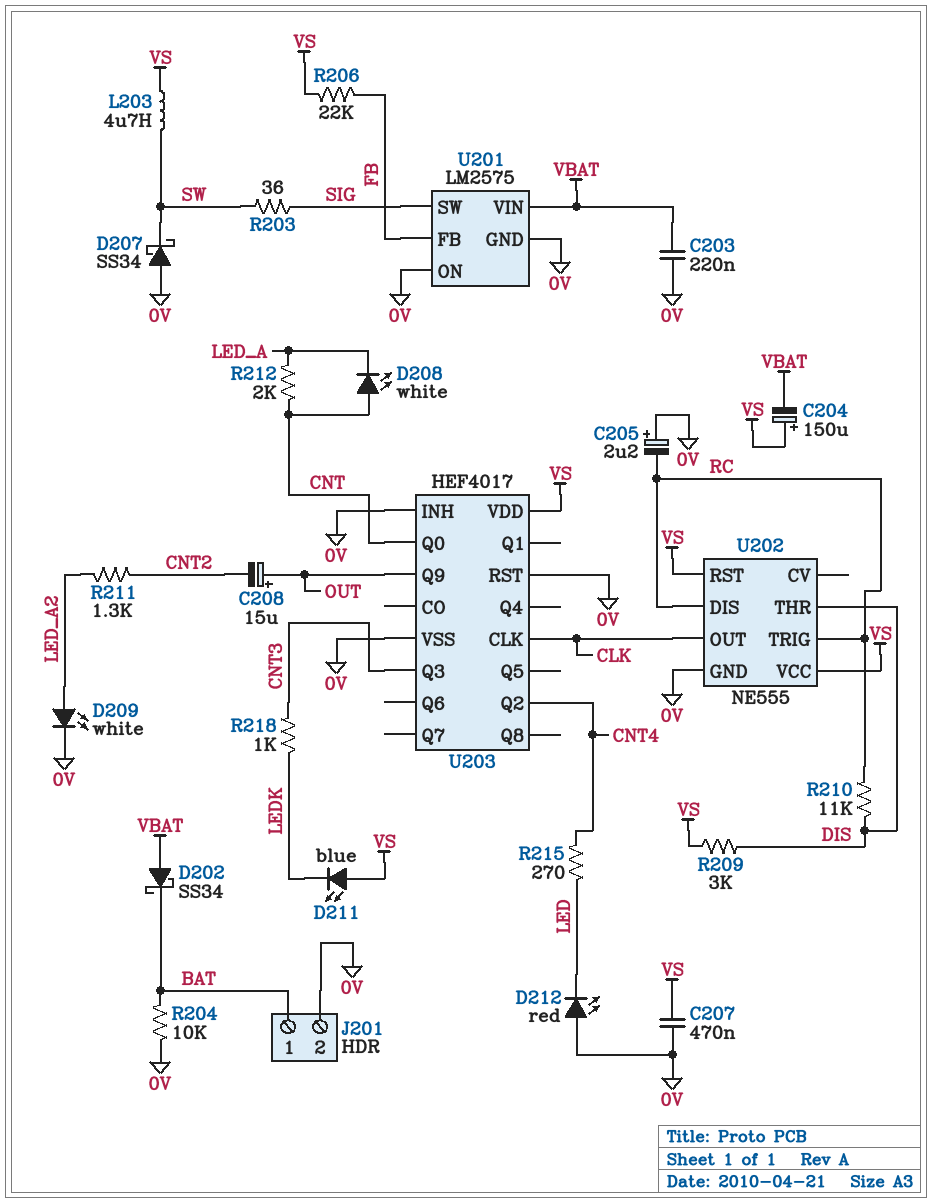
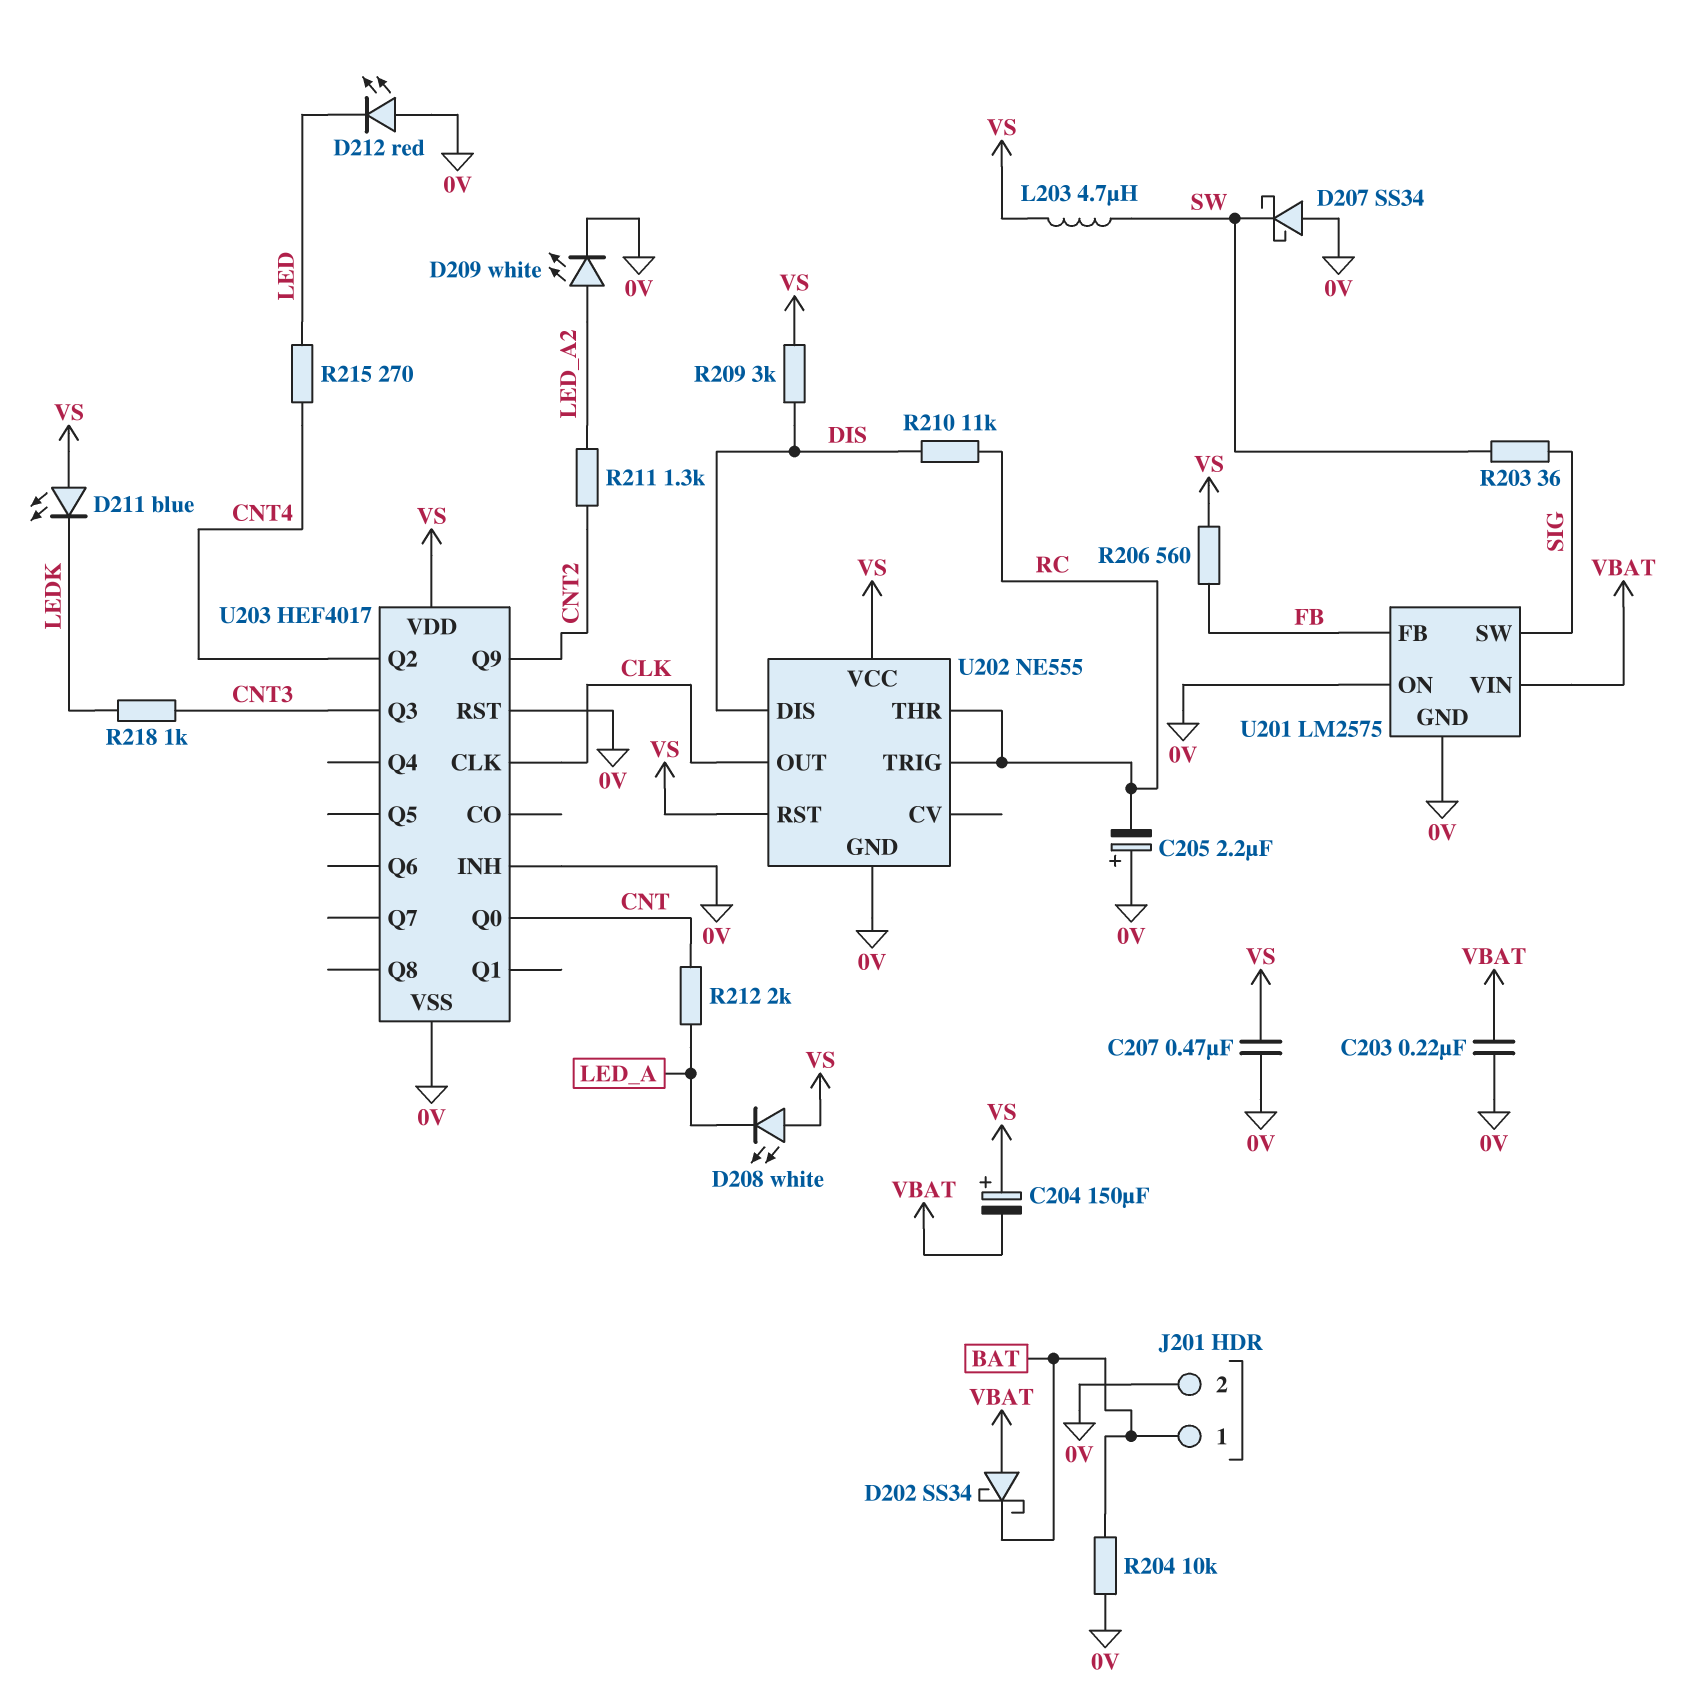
C208: 15uF (plus OUT, minus CNT2) -> none
D208: LED white (A CNT, K LED_A) -> LED white (A VS, K LED_A)
R206: 22k (FB, VS) -> 560 (FB, VS)
U202 pin DIS: RC -> DIS
U202 pin THR: DIS -> RC
U203 pin Q9: OUT -> CNT2

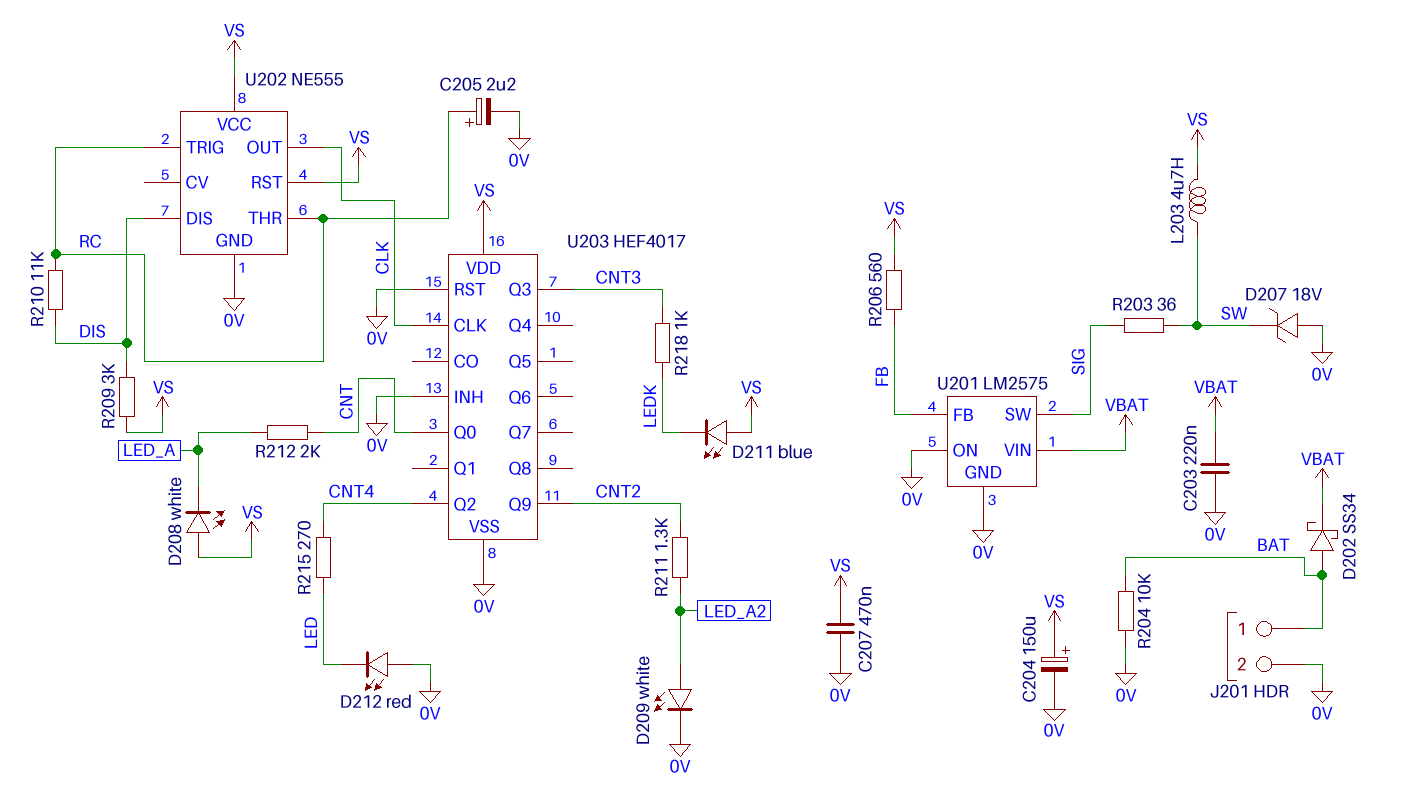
C204: 150uF (plus VS, minus VBAT) -> 150uF (plus VS, minus 0V)
C205: 2.2uF (plus 0V, minus RC) -> 2.2uF (plus RC, minus 0V)
D202: schottky SS34 (A VBAT, K BAT) -> schottky SS34 (A BAT, K VBAT)
D207: schottky SS34 (A 0V, K SW) -> zener 18V (A 0V, K SW)

